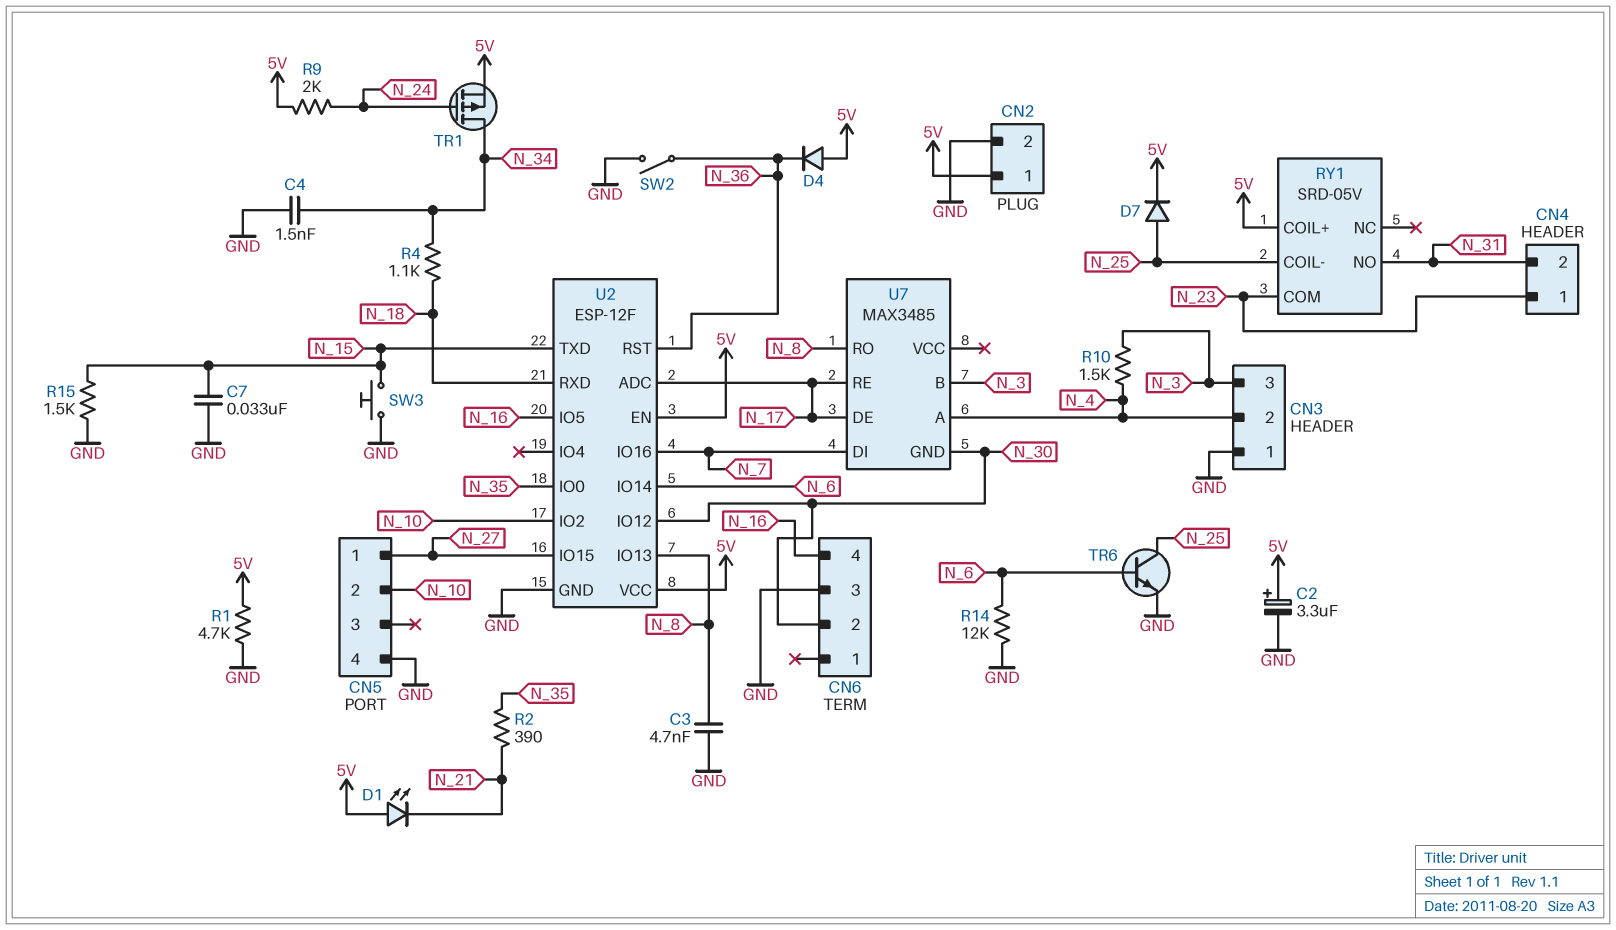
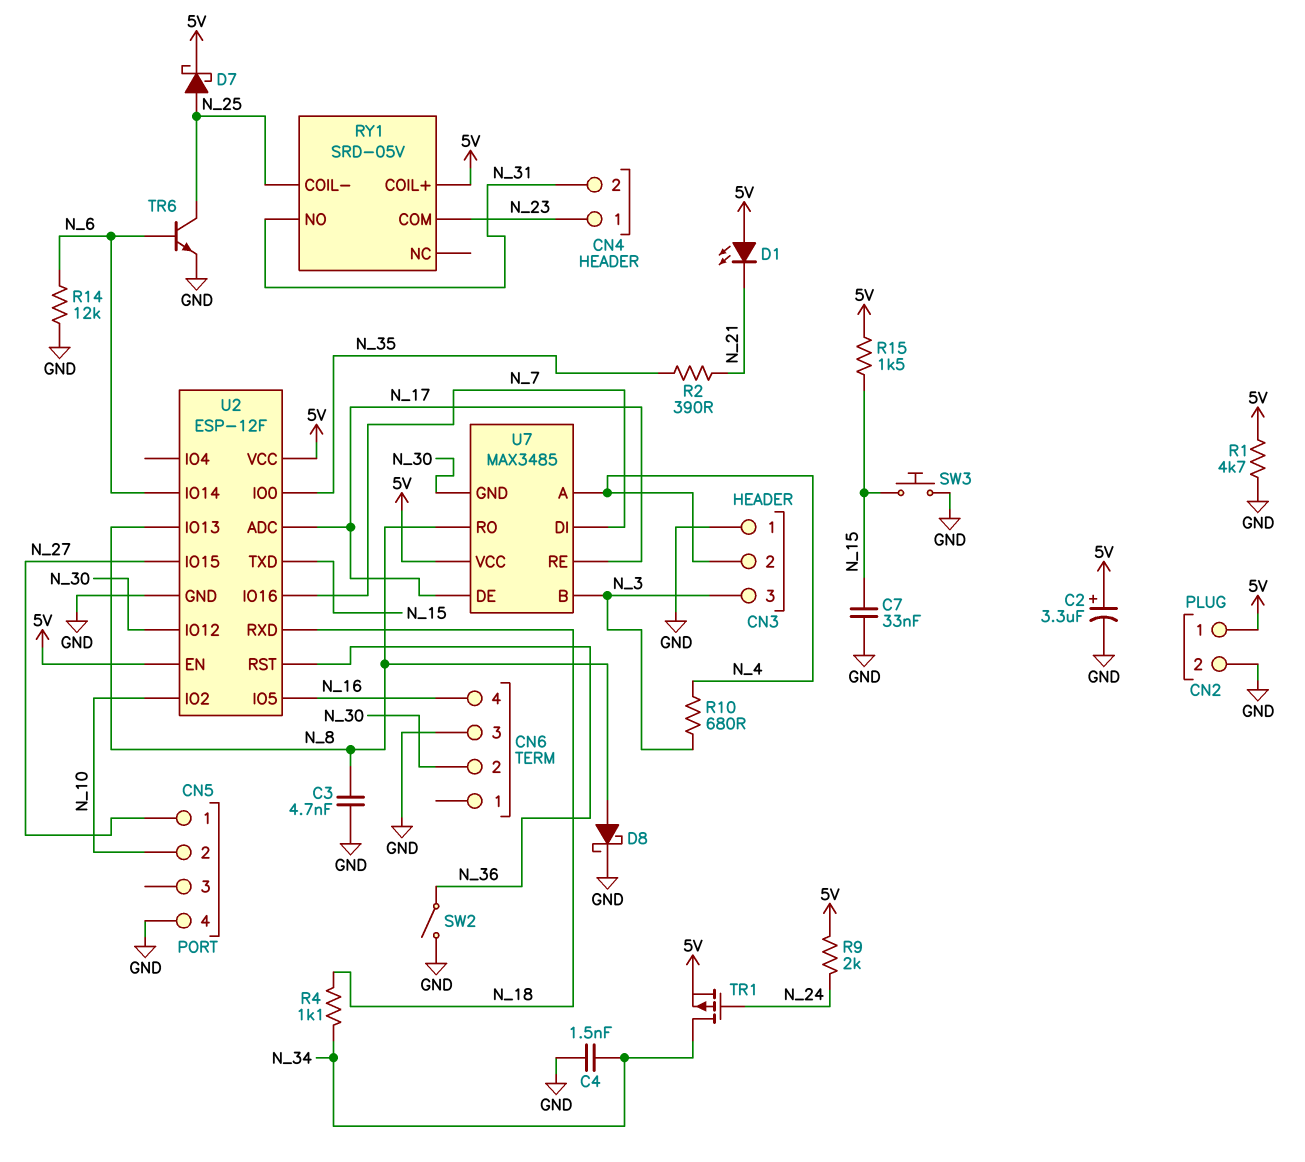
D4: diode (A 5V, K N_36) -> none
D7: diode (A N_25, K 5V) -> schottky (A N_25, K 5V)
D8: none -> schottky (A N_8, K GND)
R10: 1.5k (N_3, N_4) -> 680 (N_3, N_4)
R15: 1.5k (GND, N_15) -> 1.5k (5V, N_15)
U7 pin VCC: none -> 5V

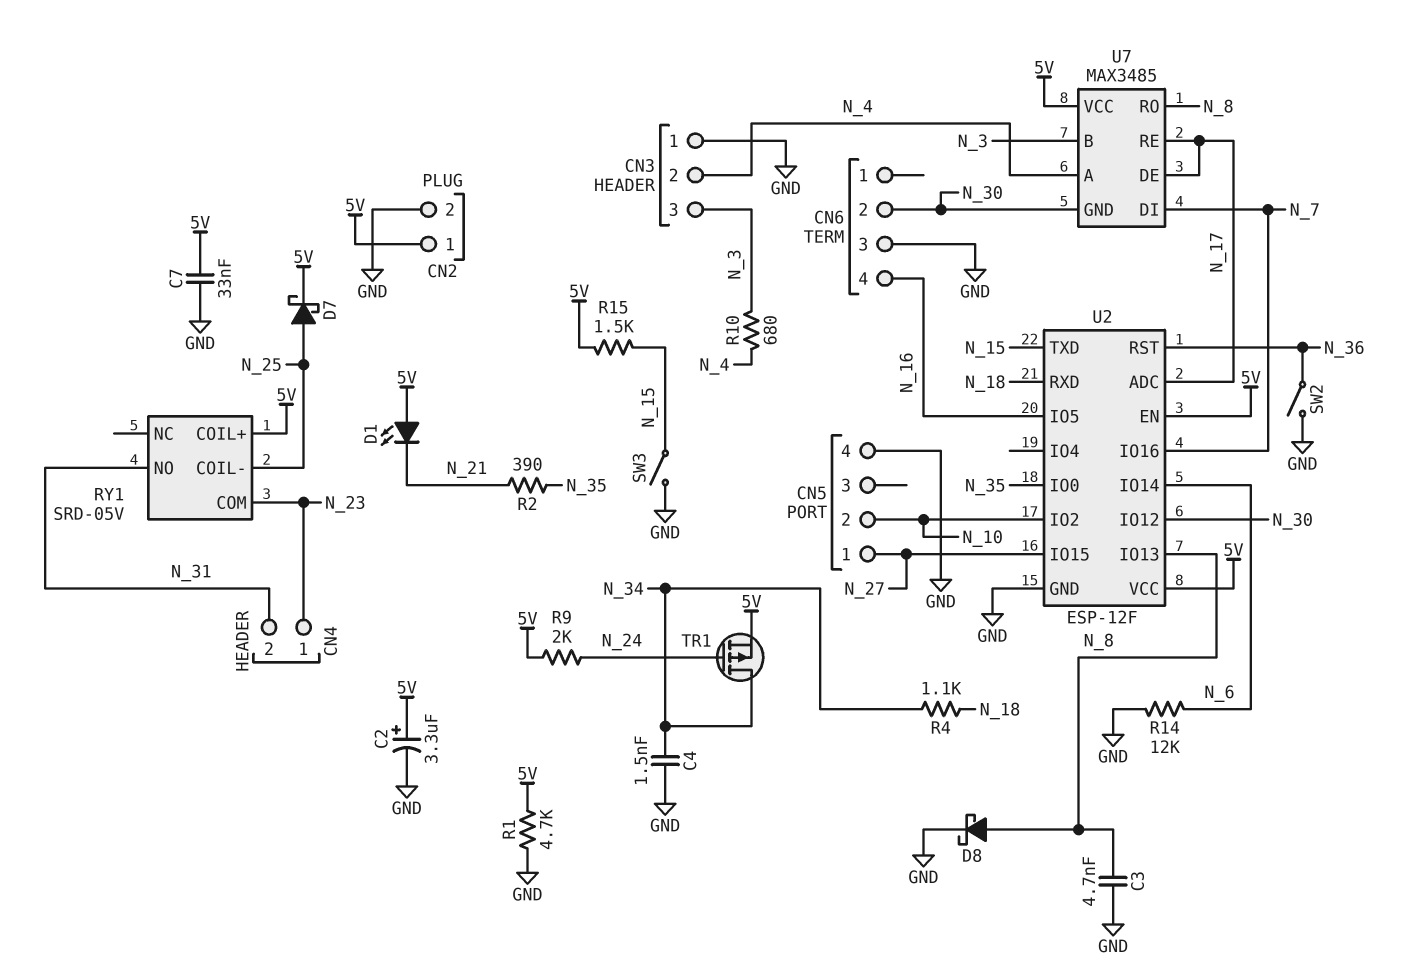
C7: 33nF (GND, N_15) -> 33nF (5V, GND)
SW3: button (GND, N_15) -> switch (GND, N_15)
TR6: NPN (B N_6, C N_25, E GND) -> none

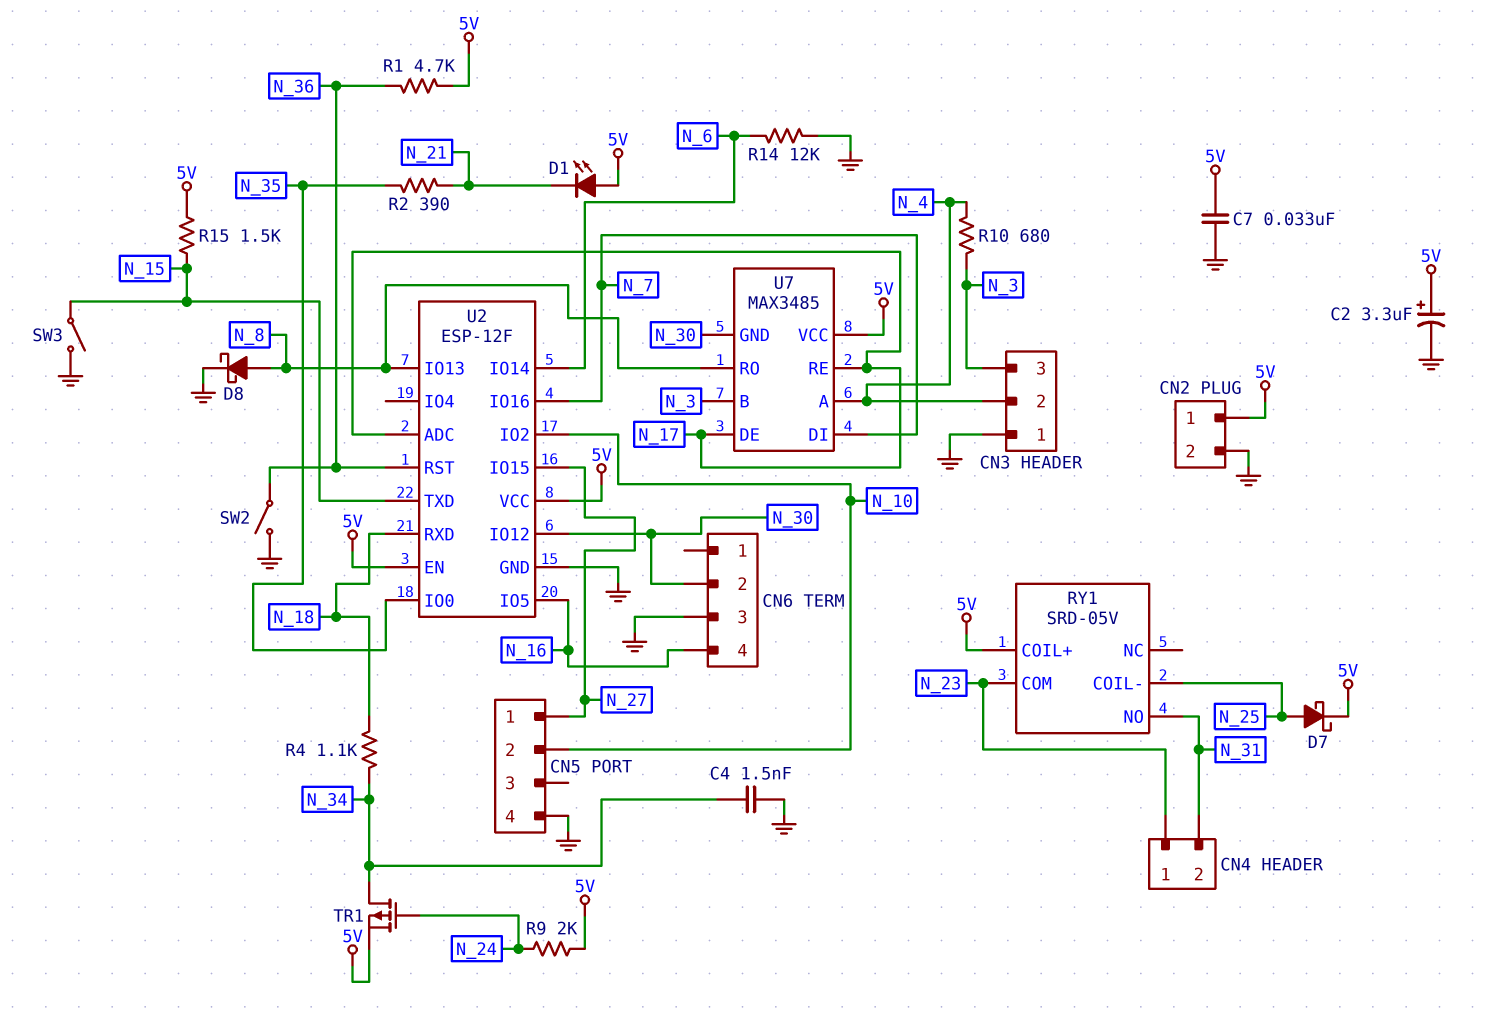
C3: 4.7nF (GND, N_8) -> none
R1: 4.7k (5V, GND) -> 4.7k (5V, N_36)

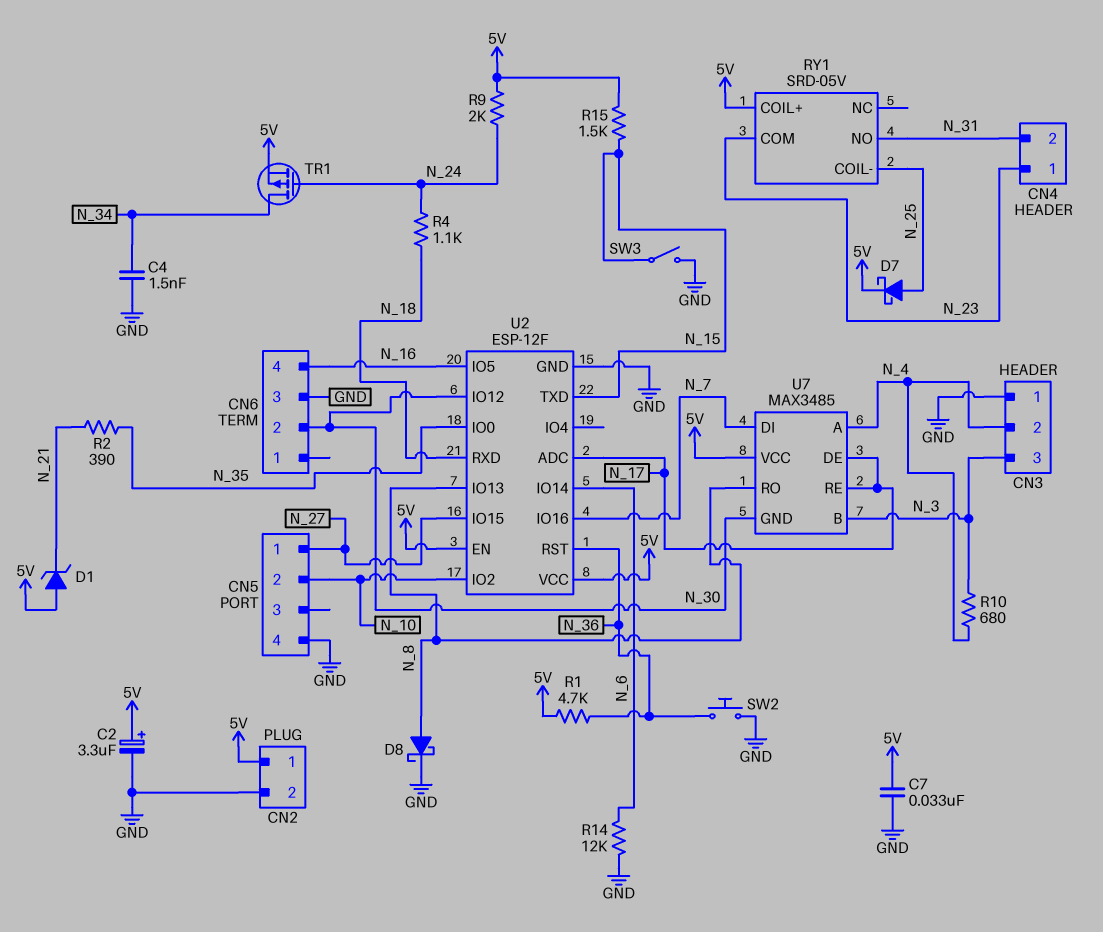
D1: LED (A 5V, K N_21) -> zener (A 5V, K N_21)
R4: 1.1k (N_18, N_34) -> 1.1k (N_18, N_24)
SW2: switch (GND, N_36) -> button (GND, N_36)

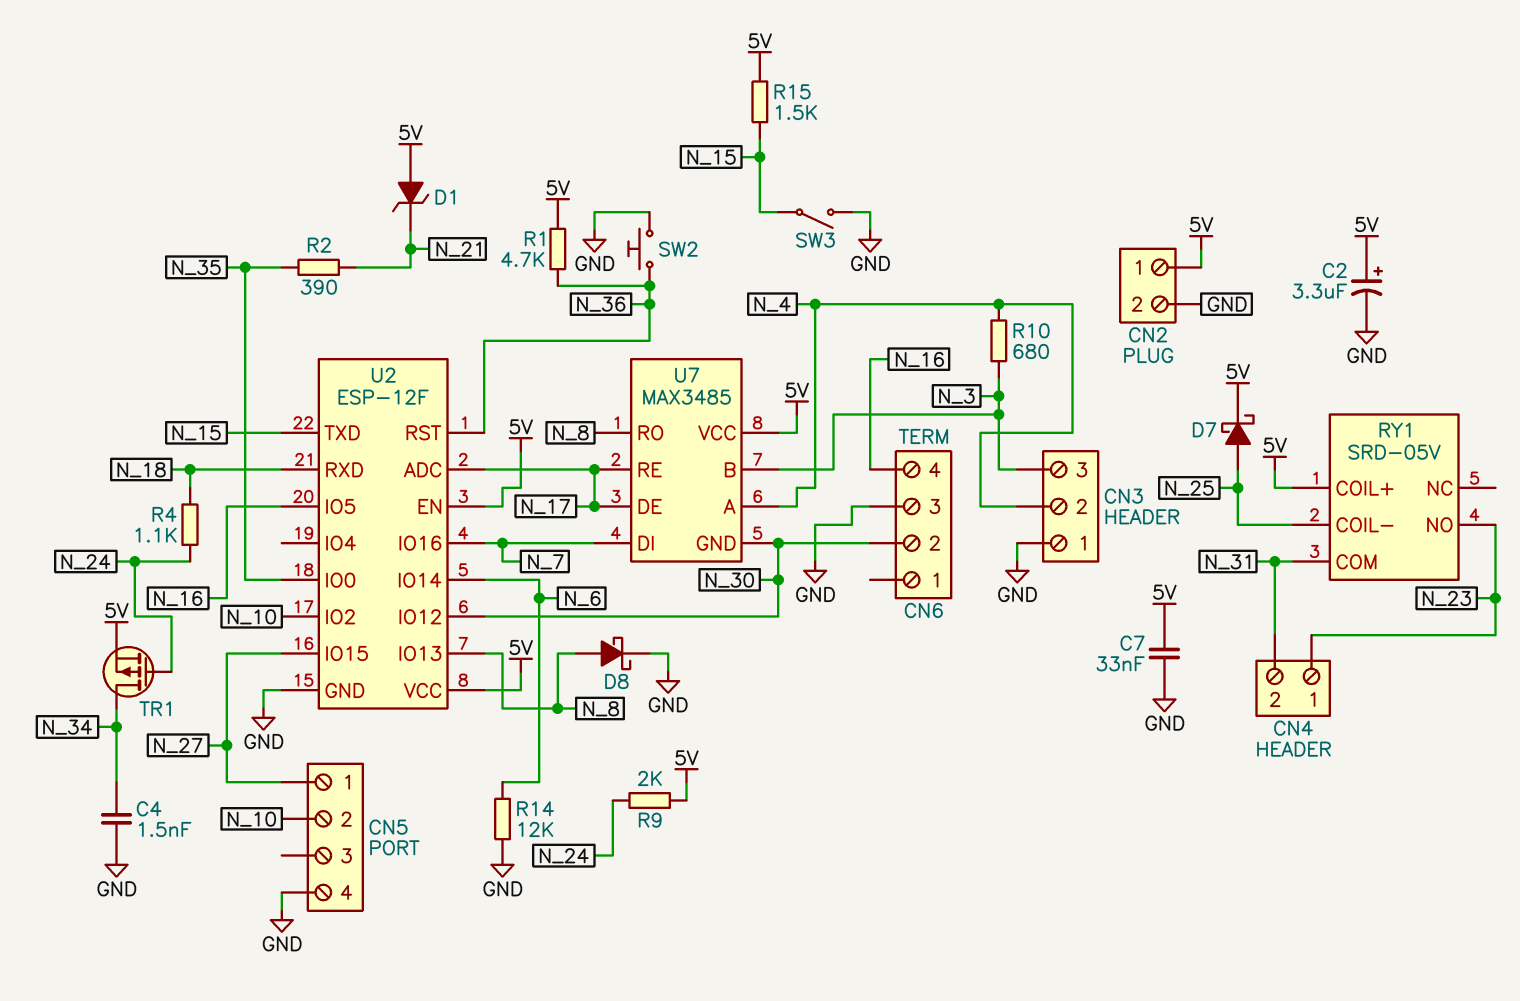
RY1 pin COM: N_23 -> N_31
RY1 pin NO: N_31 -> N_23

